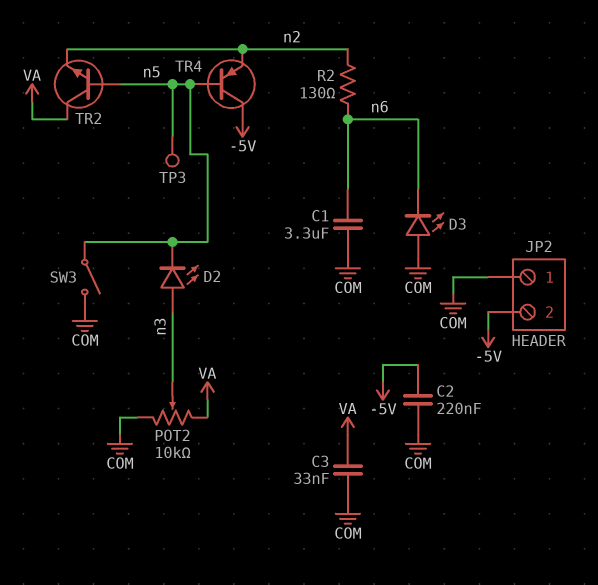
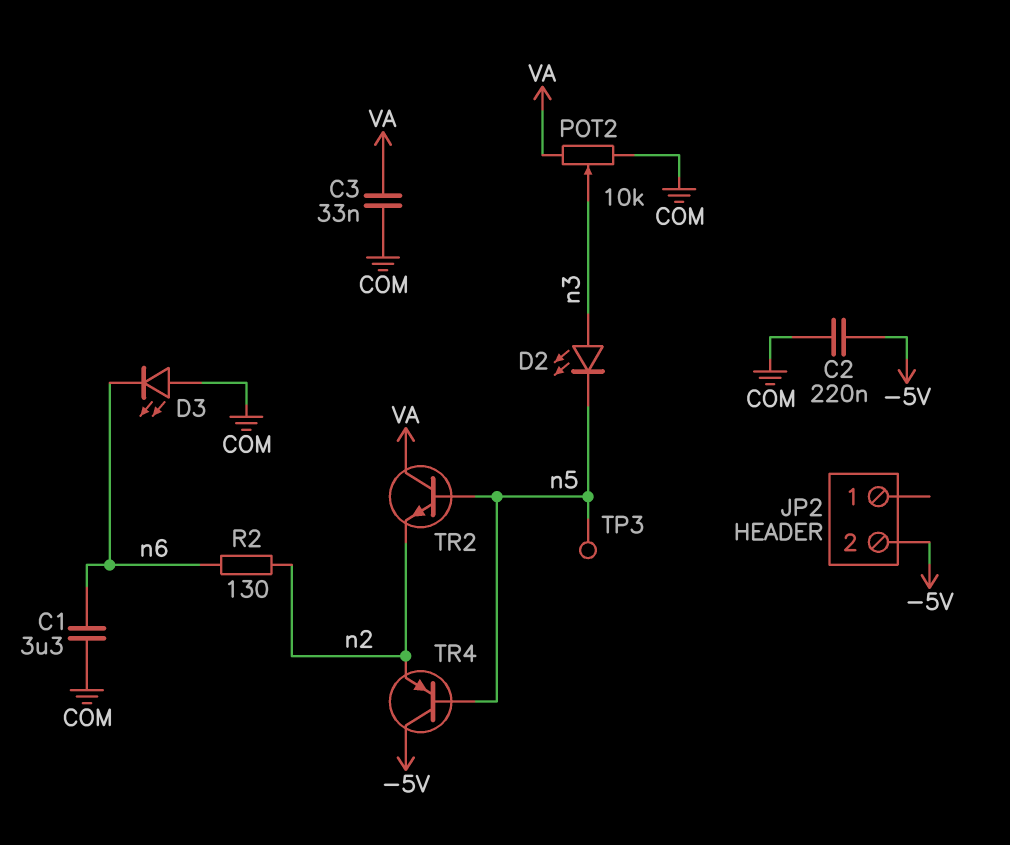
JP2 pin 1: COM -> none
SW3: switch (COM, n5) -> none

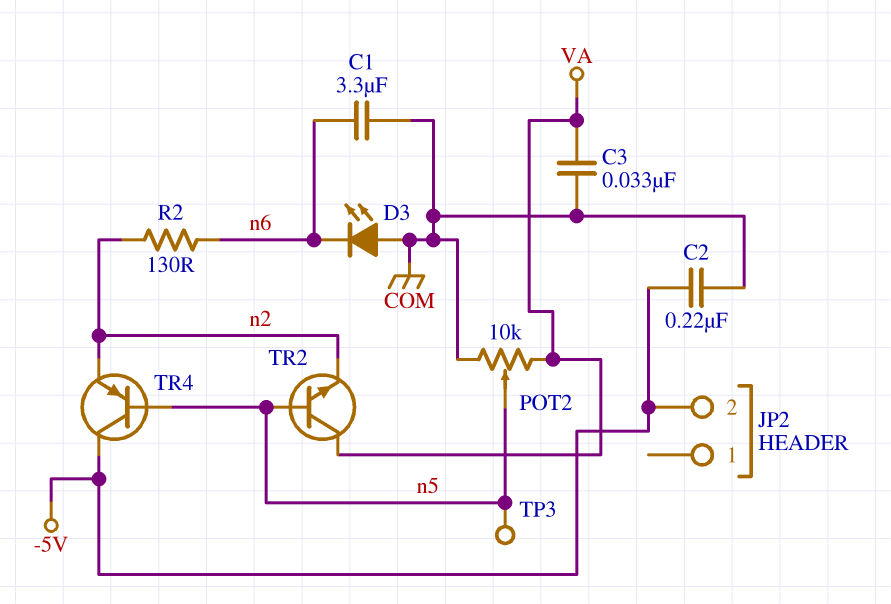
D2: LED (A n3, K n5) -> none
POT2: 10k (COM, VA, wiper n3) -> 10k (COM, VA, wiper n5)

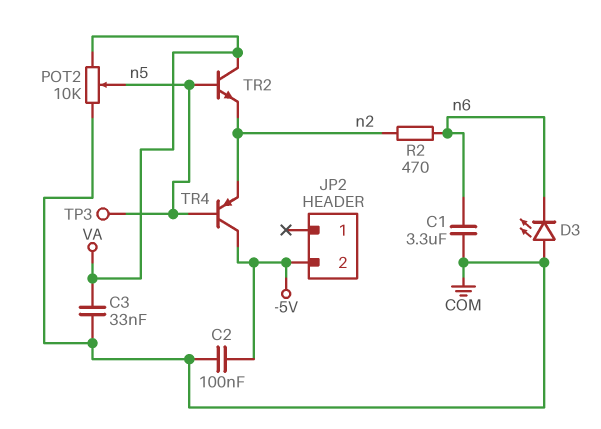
C2: 220nF (-5V, COM) -> 100nF (-5V, COM)
R2: 130 (n2, n6) -> 470 (n2, n6)

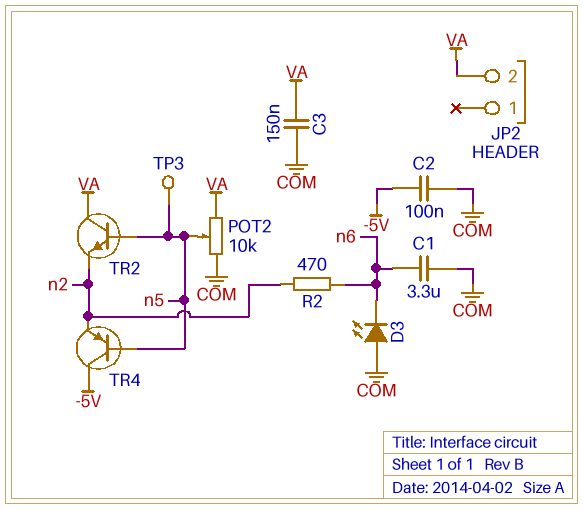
C3: 33nF (COM, VA) -> 150nF (COM, VA)
JP2 pin 2: -5V -> VA

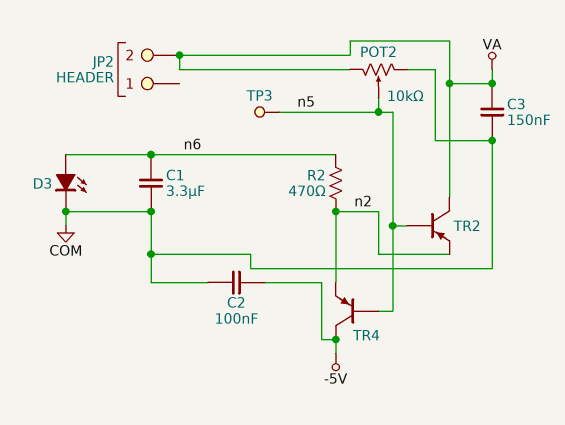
D3: LED (A COM, K n6) -> LED (A n6, K COM)
TR2: NPN (B n5, C VA, E n2) -> PNP (B n5, C VA, E n2)

